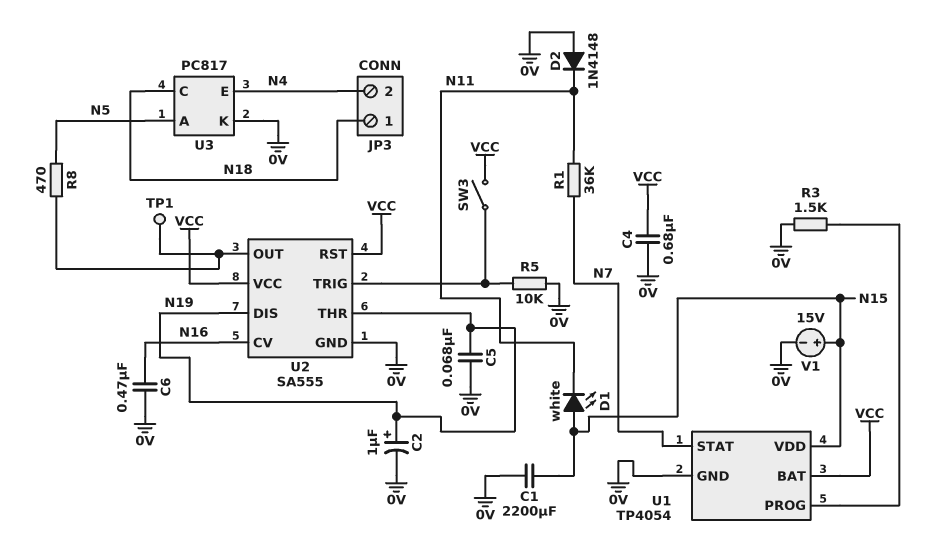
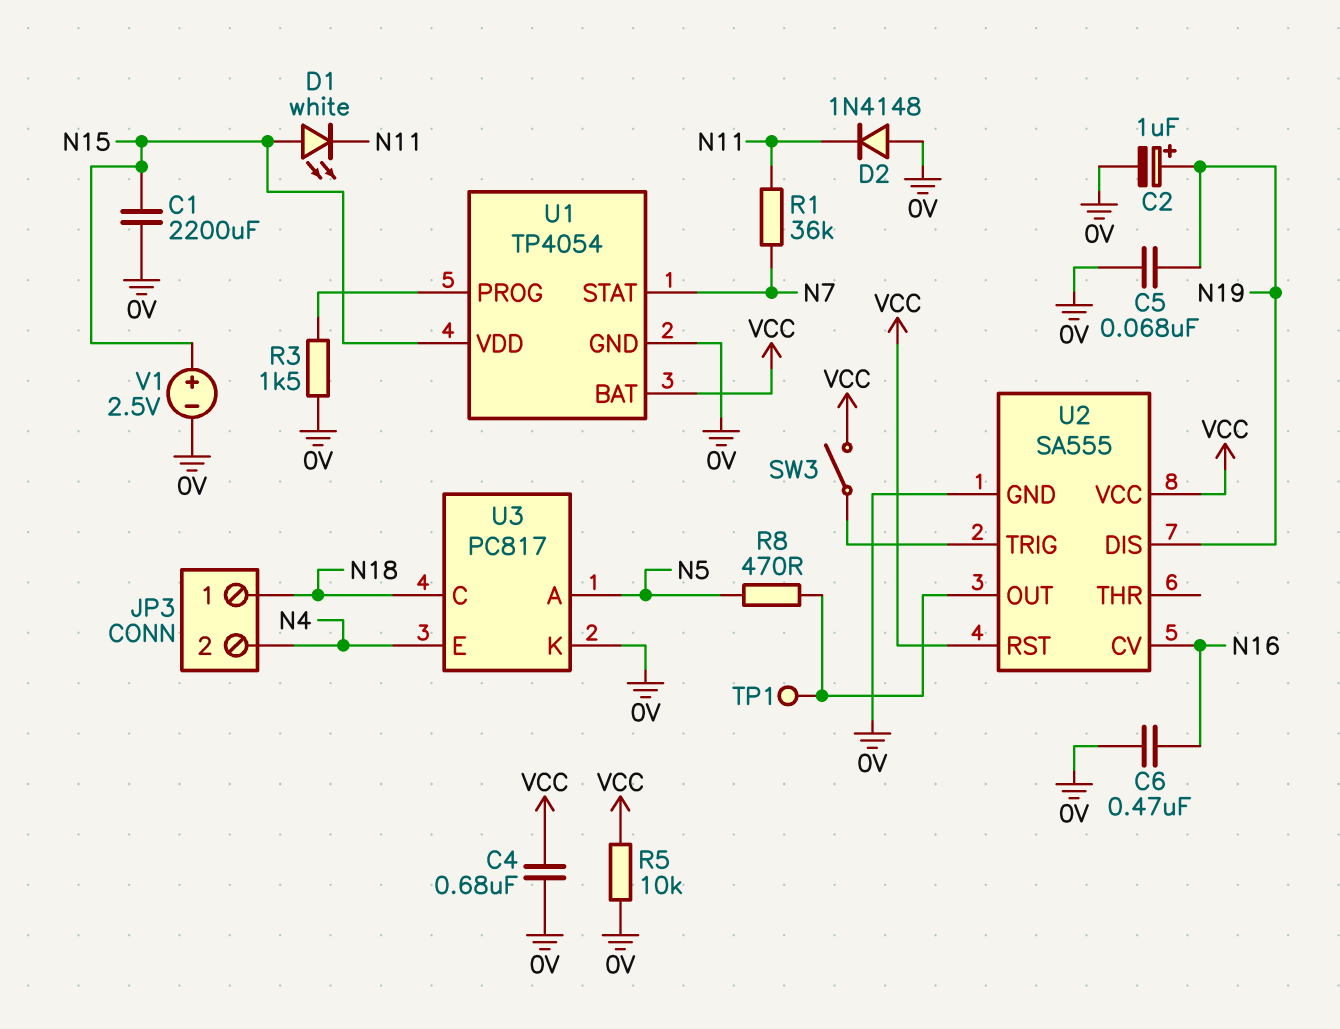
R5: 10k (0V, U2/TRIG) -> 10k (0V, VCC)
U2 pin THR: N19 -> none
V1: 15V (plus N15, minus 0V) -> 2.5V (plus N15, minus 0V)

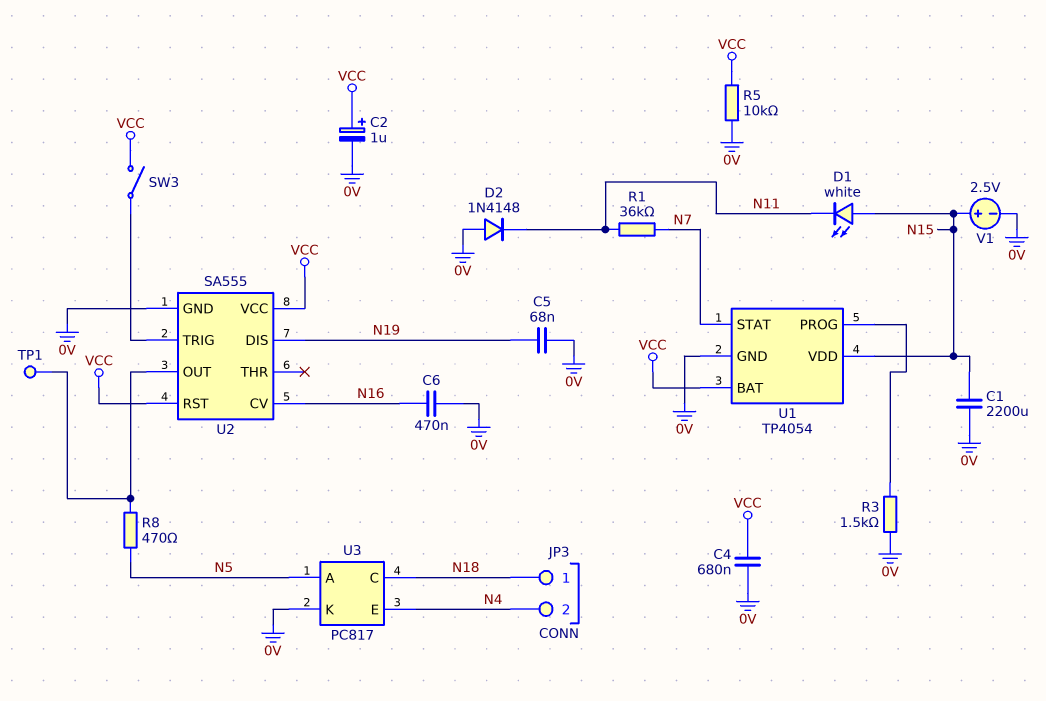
C2: 1uF (plus N19, minus 0V) -> 1uF (plus VCC, minus 0V)

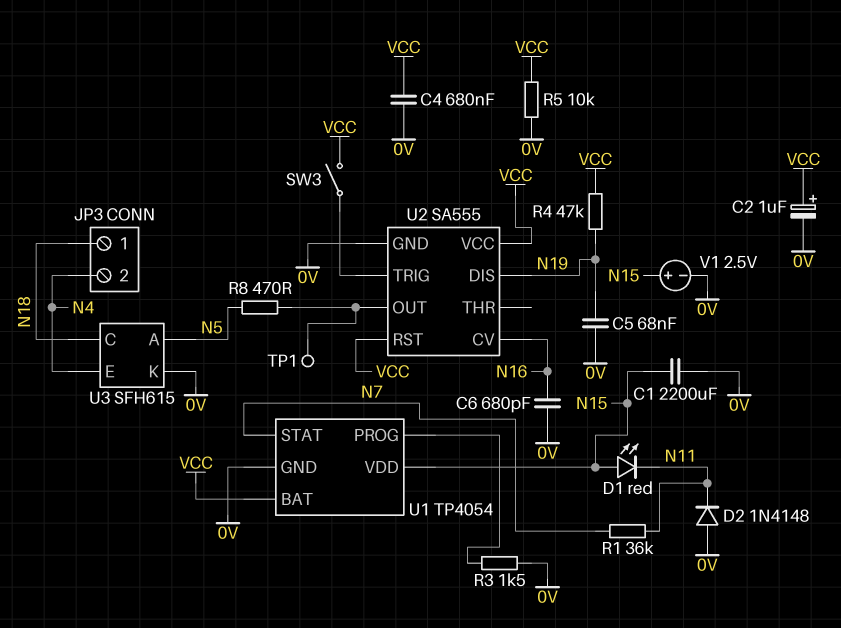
C6: 470nF (0V, N16) -> 680pF (0V, N16)
D1: LED white (A N15, K N11) -> LED red (A N15, K N11)
R4: none -> 47k (N19, VCC)
U3: PC817 -> SFH615

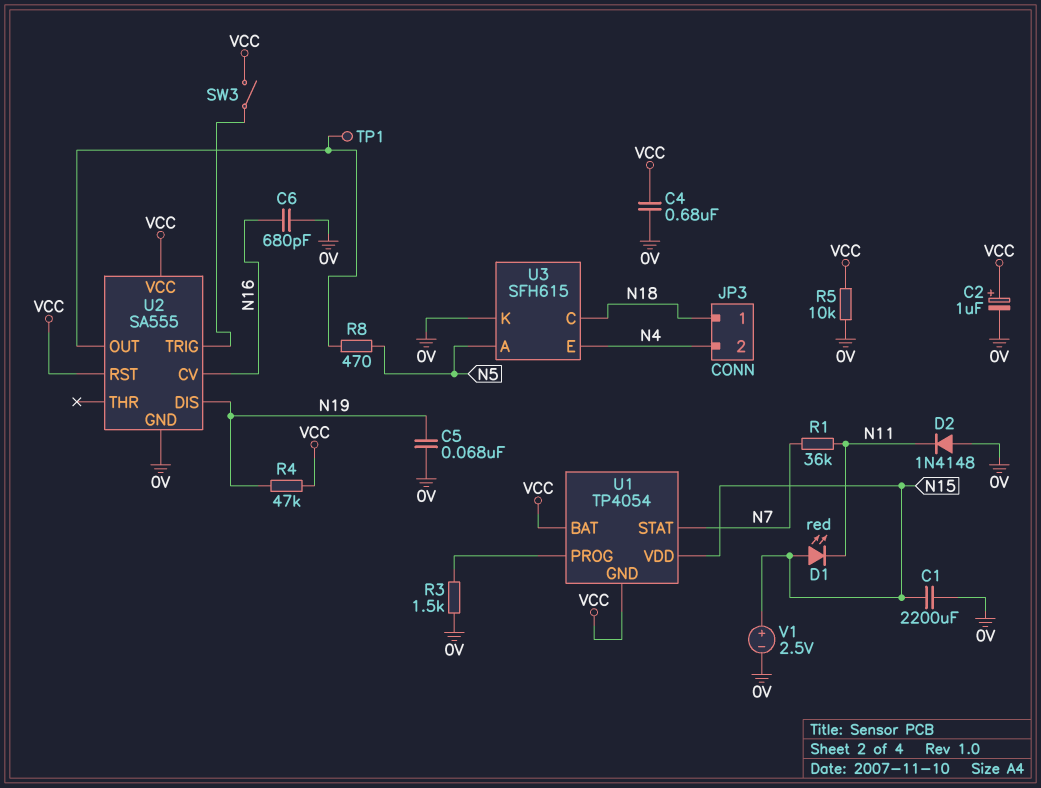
U1 pin GND: 0V -> VCC

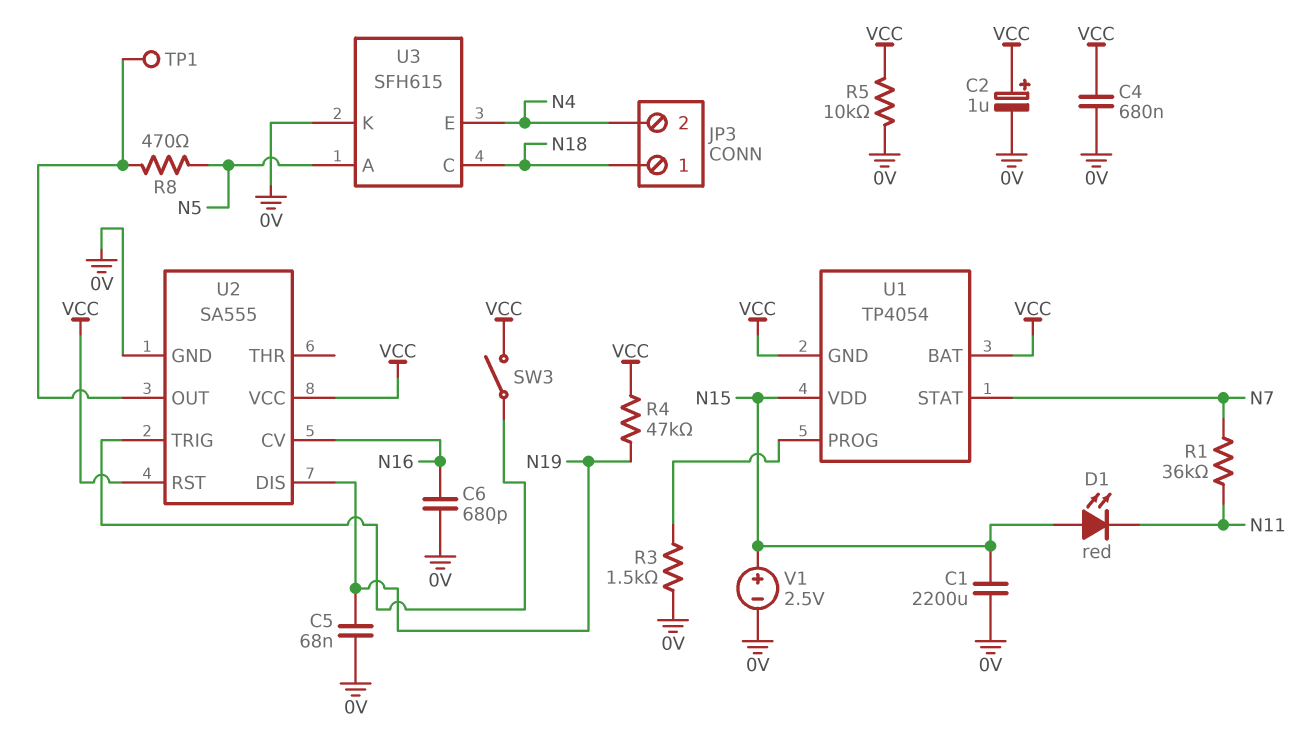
D2: diode 1N4148 (A 0V, K N11) -> none

